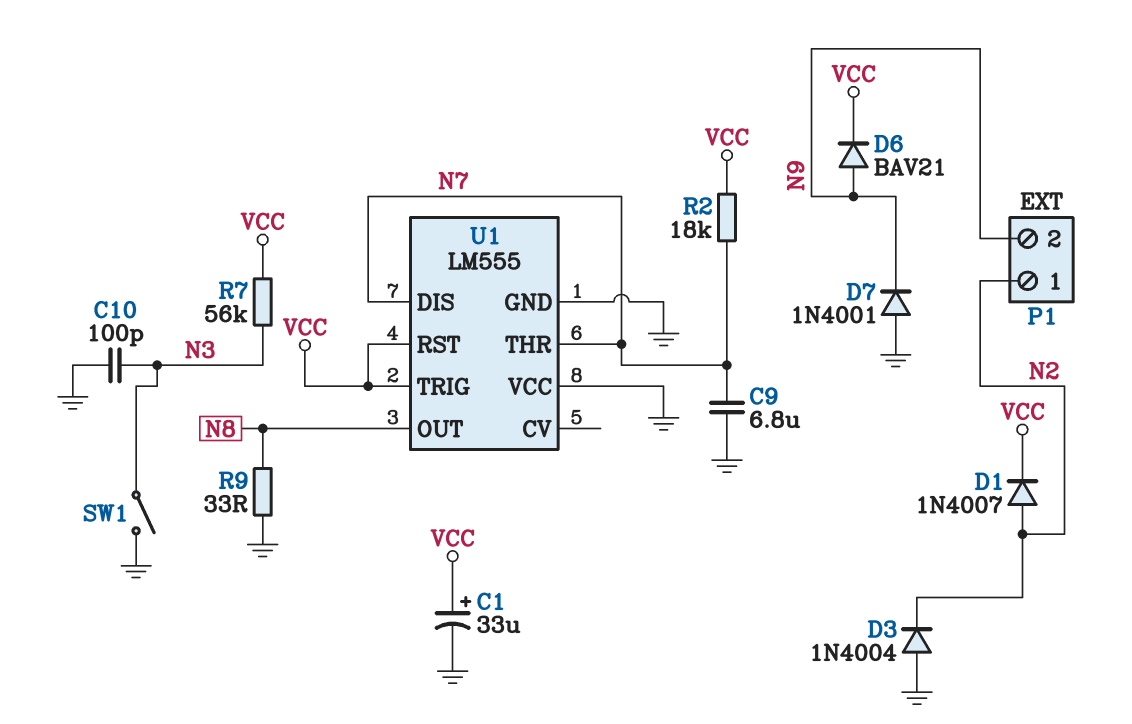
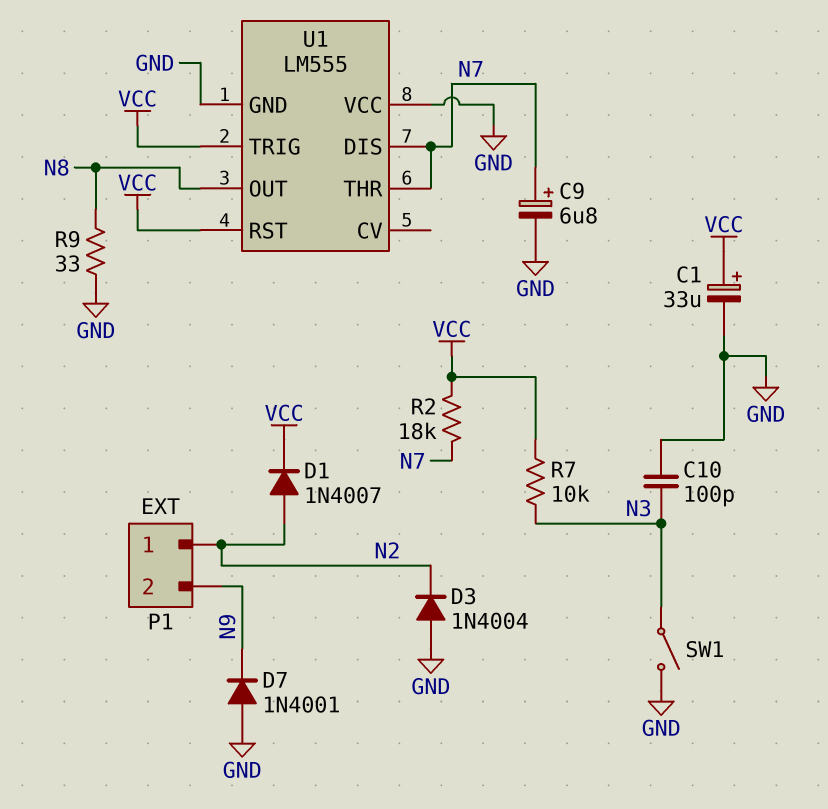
C9: 6.8uF (GND, N7) -> 6.8uF (plus N7, minus GND)
D6: diode BAV21 (A N9, K VCC) -> none
R7: 56k (N3, VCC) -> 10k (N3, VCC)

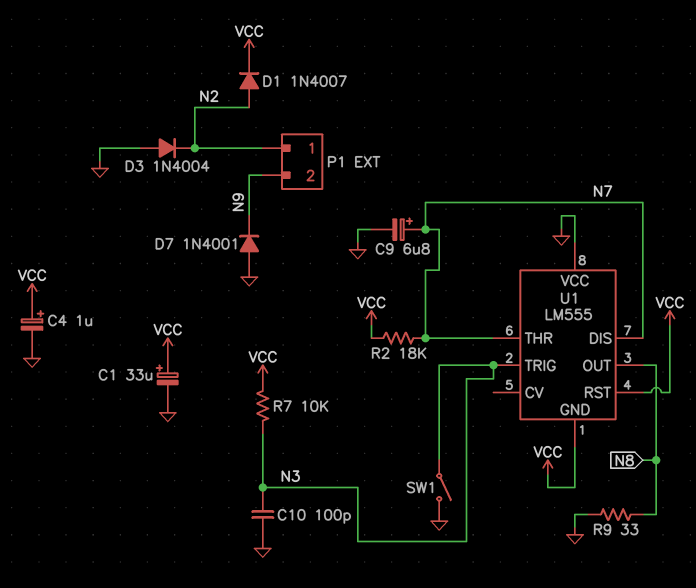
C4: none -> 1uF (plus VCC, minus GND)
U1 pin GND: GND -> VCC
U1 pin TRIG: VCC -> N3

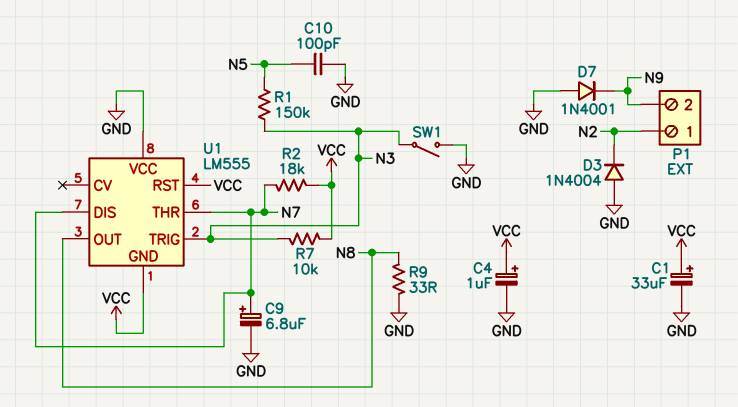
C10: 100pF (GND, N3) -> 100pF (GND, N5)
D1: diode 1N4007 (A N2, K VCC) -> none
R1: none -> 150k (N3, N5)

